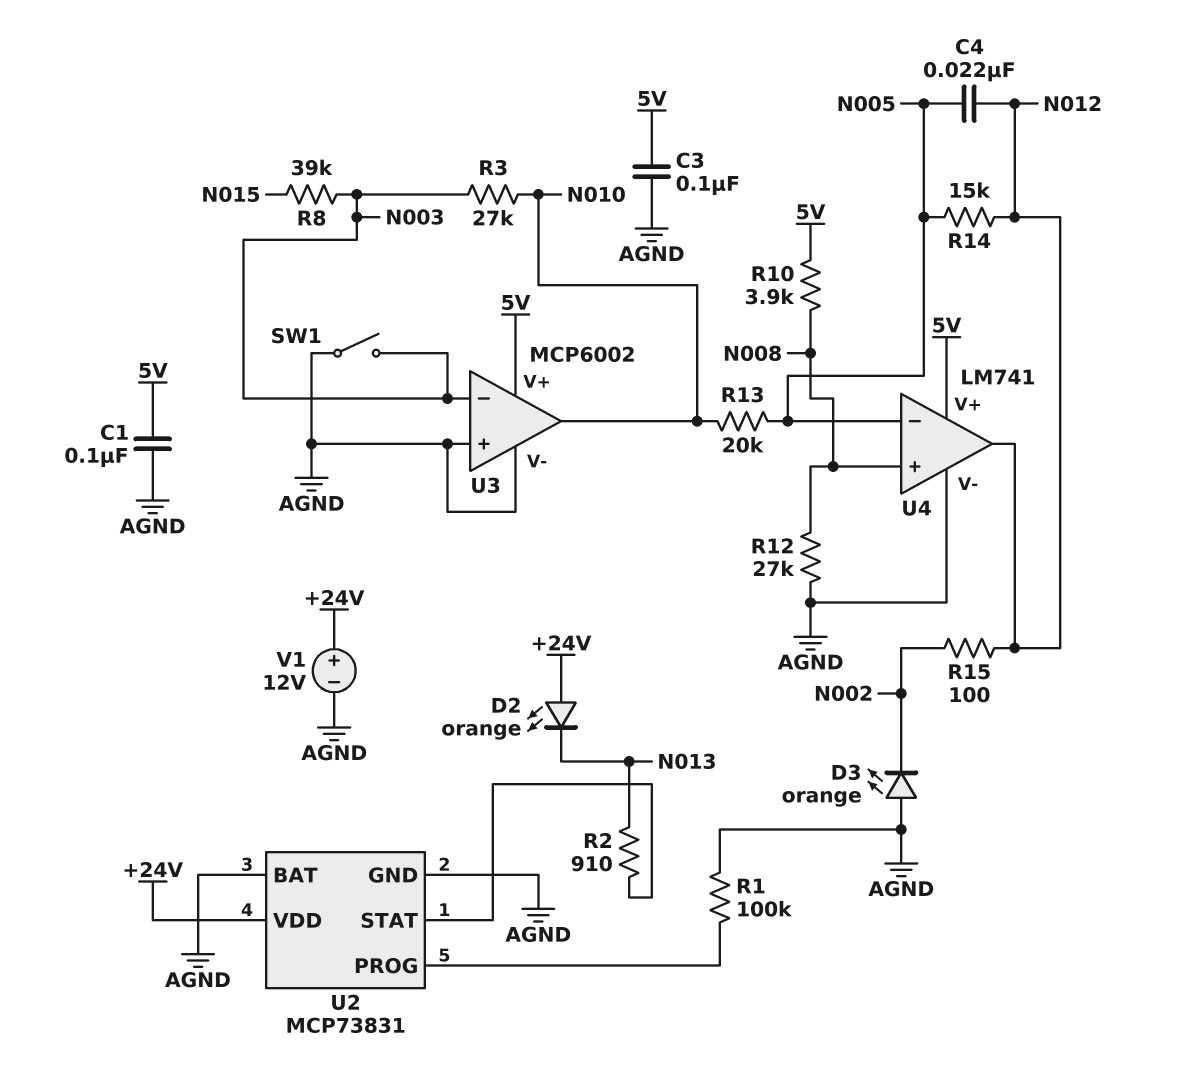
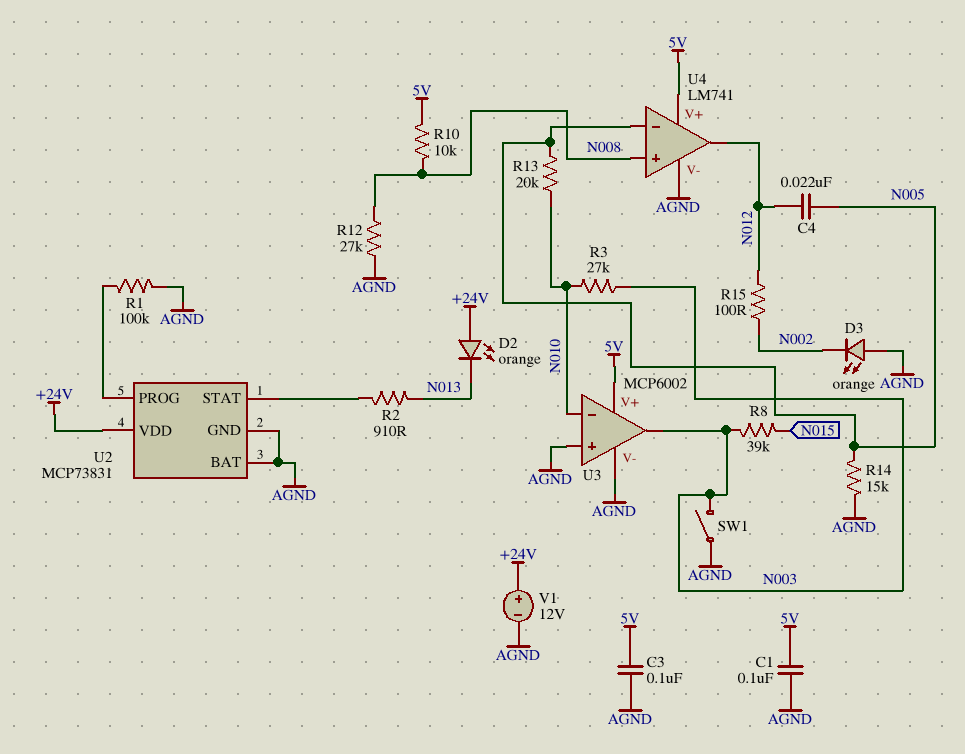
R10: 3.9k (5V, N008) -> 10k (5V, N008)
R14: 15k (N005, N012) -> 15k (AGND, N005)
U3 pin in-: N003 -> N010
U3 pin out: N010 -> N003

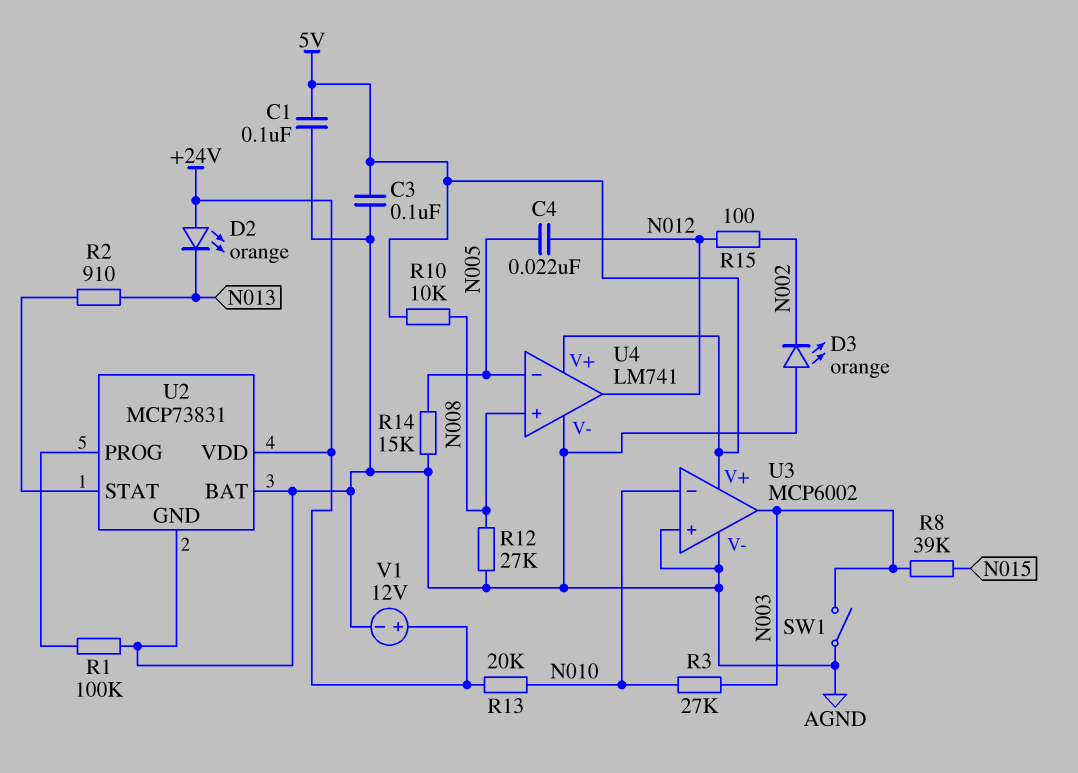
R13: 20k (N005, N010) -> 20k (+24V, N010)

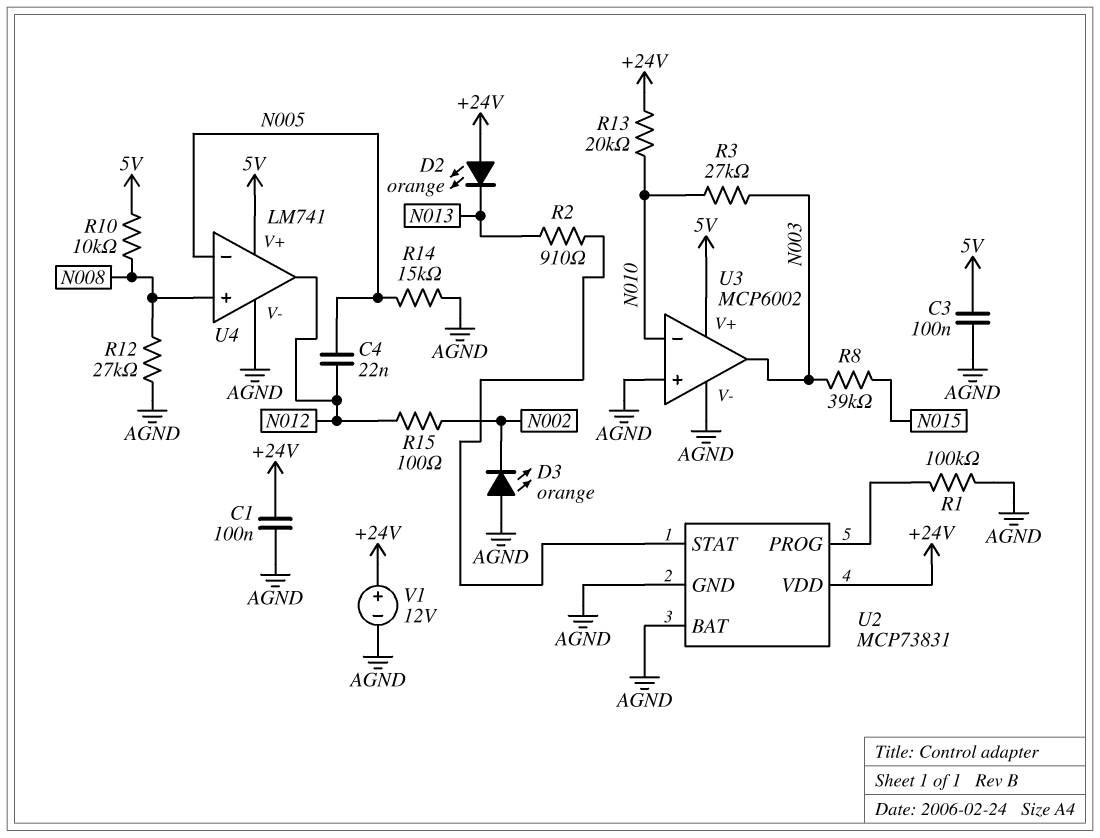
C1: 100nF (5V, AGND) -> 100nF (+24V, AGND)
SW1: switch (AGND, N003) -> none

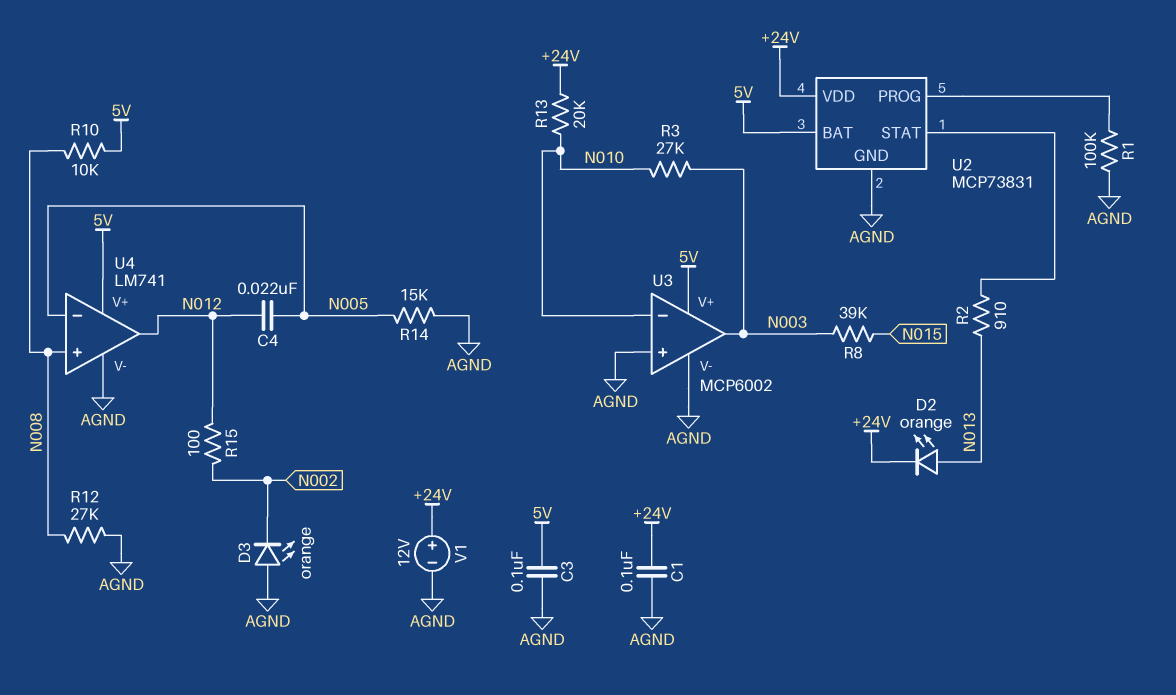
D2: LED orange (A +24V, K N013) -> LED orange (A N013, K +24V)
U2 pin BAT: AGND -> 5V

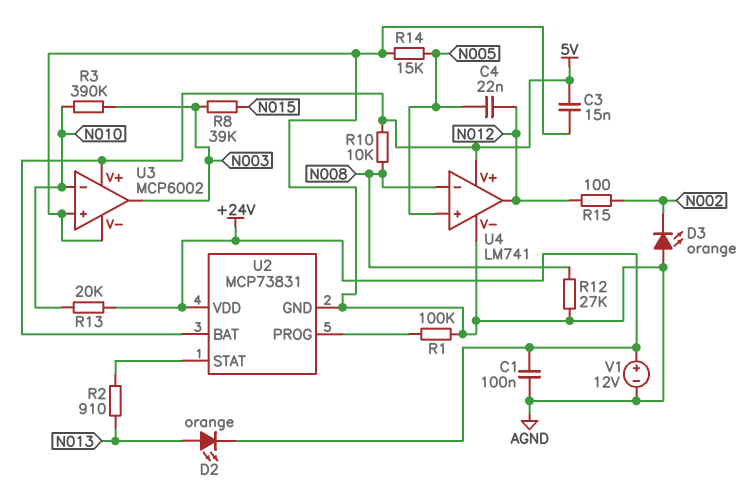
C3: 100nF (5V, AGND) -> 15nF (5V, AGND)
R3: 27k (N003, N010) -> 390k (N003, N010)
U4 pin in+: N008 -> N005
U4 pin in-: N005 -> N008

